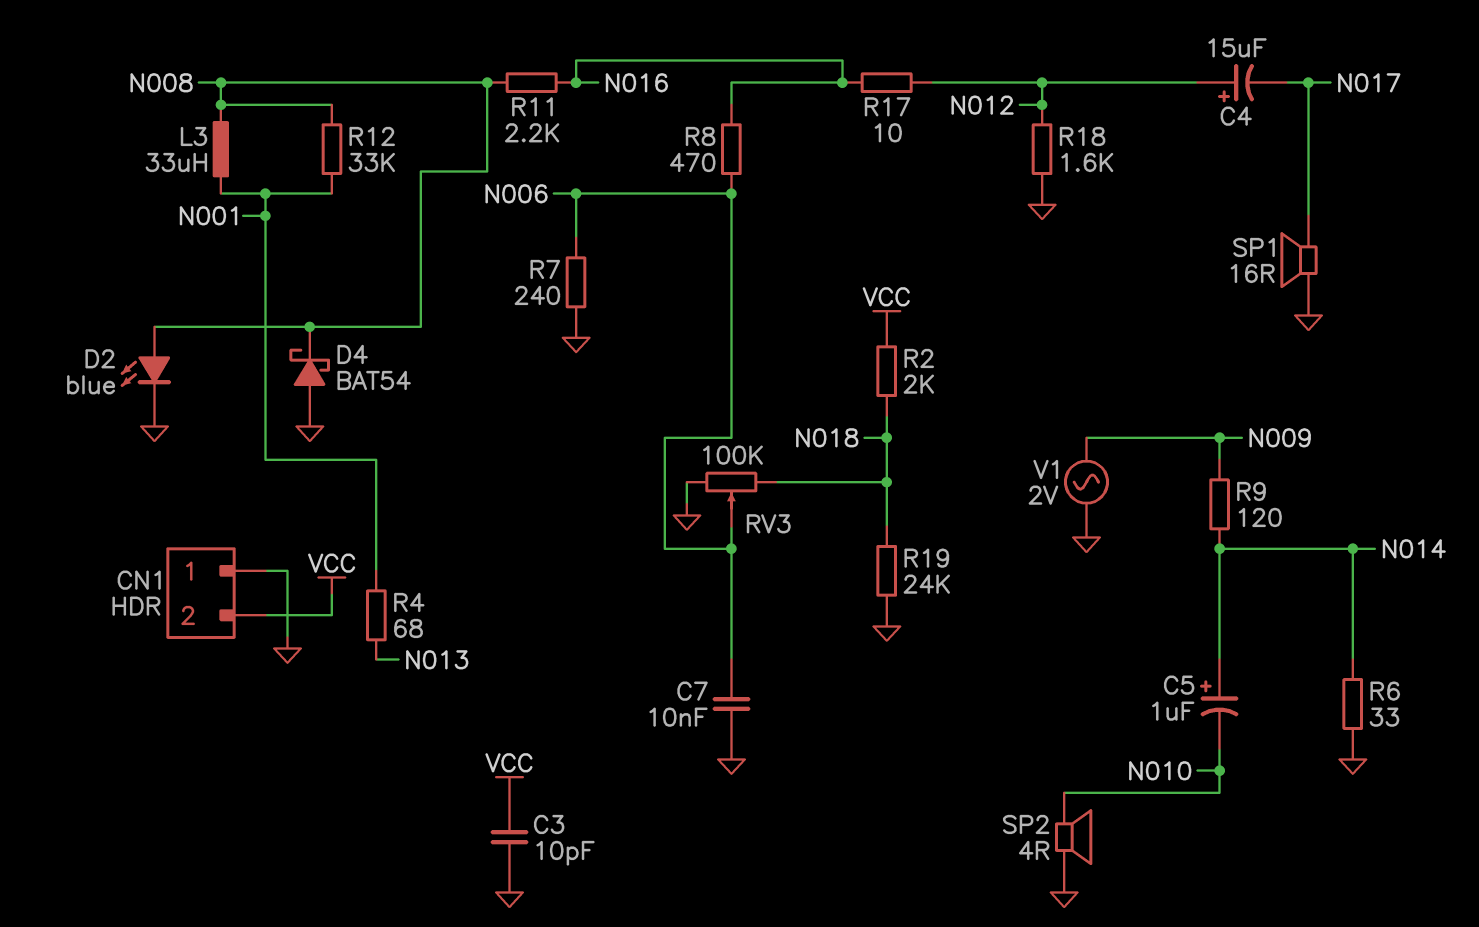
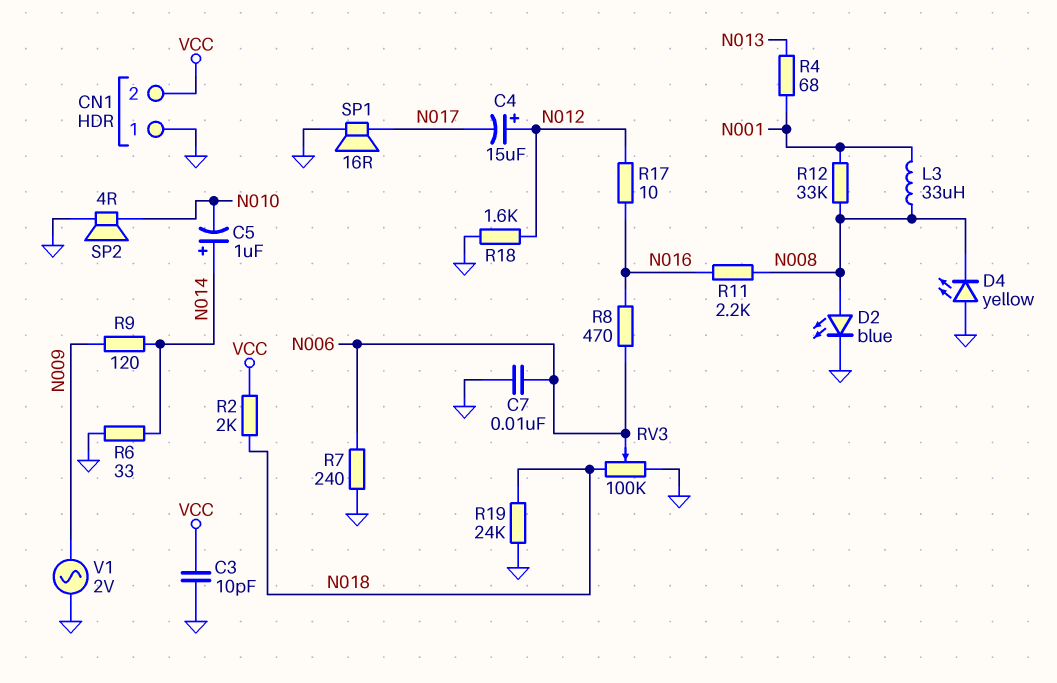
D4: schottky BAT54 (A GND, K N008) -> LED yellow (A GND, K N008)

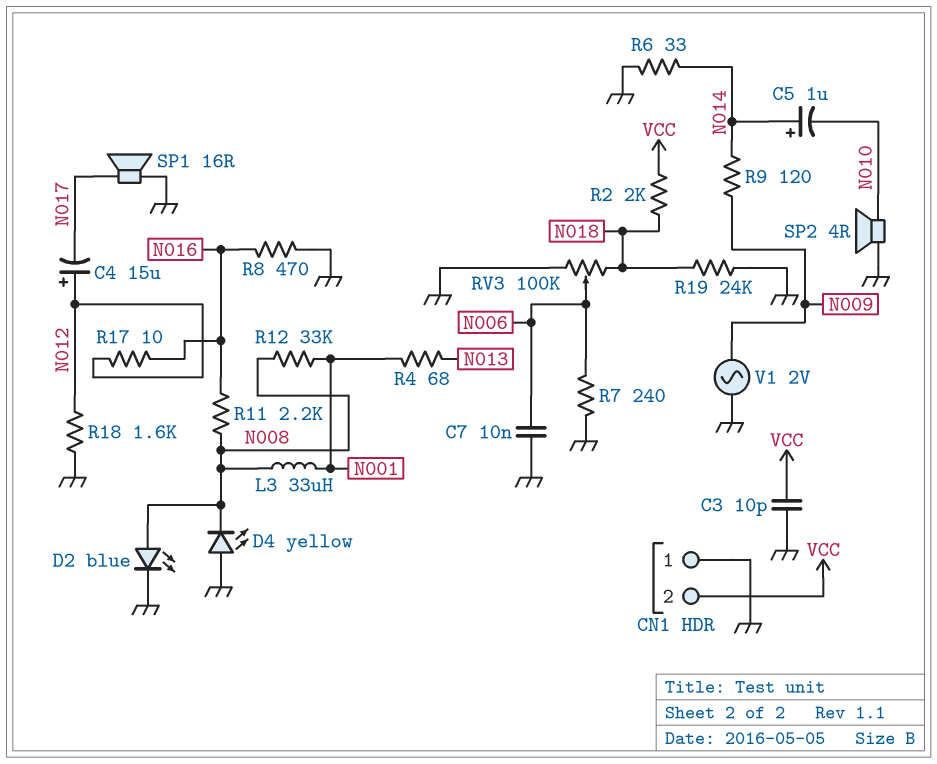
R8: 470 (N006, N016) -> 470 (GND, N016)

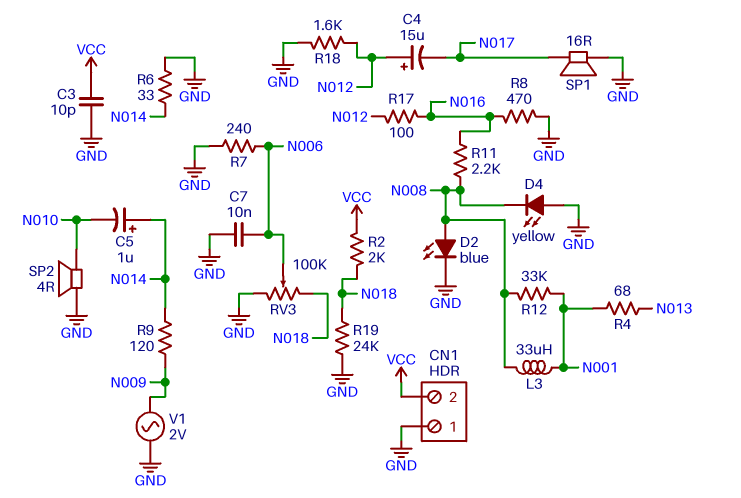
R17: 10 (N012, N016) -> 100 (N012, N016)

